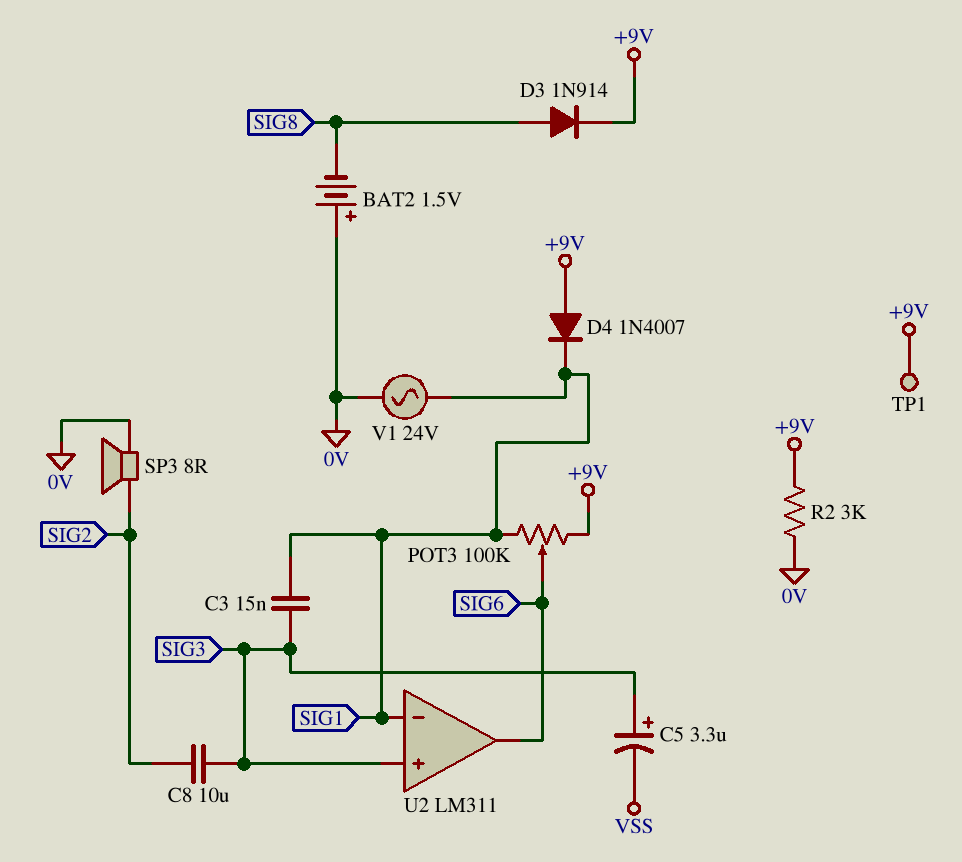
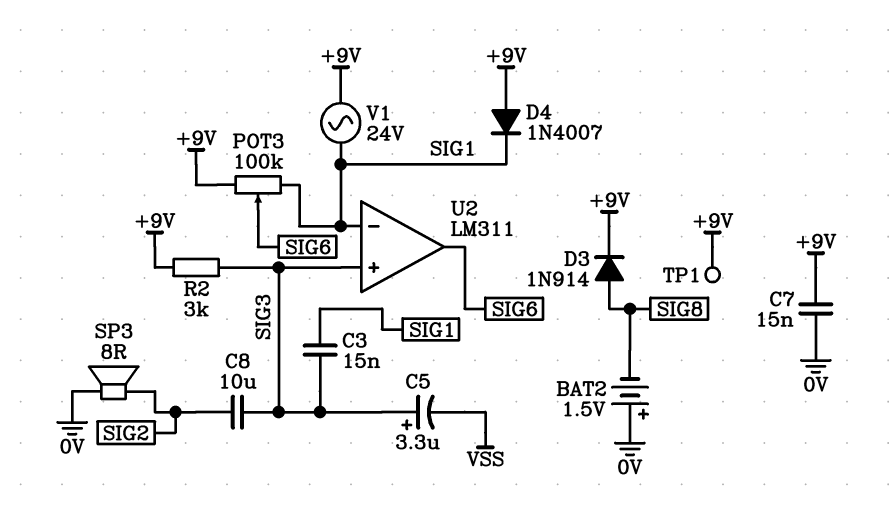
C7: none -> 15nF (+9V, 0V)
R2: 3k (+9V, 0V) -> 3k (+9V, SIG3)
V1: AC 24V (0V, SIG1) -> AC 24V (+9V, SIG1)

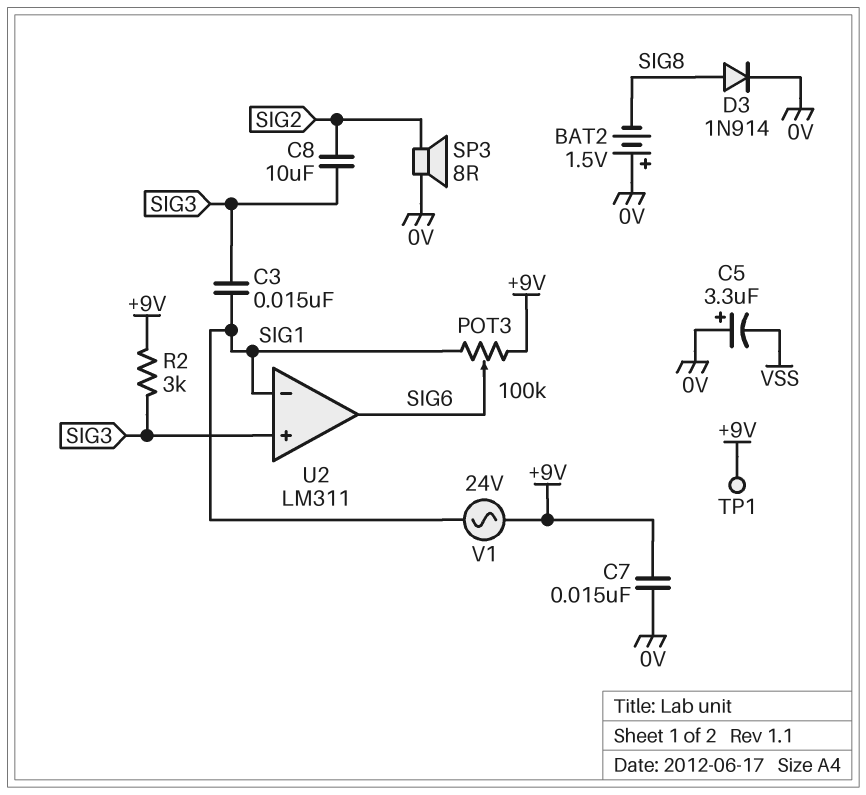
C5: 3.3uF (plus SIG3, minus VSS) -> 3.3uF (plus 0V, minus VSS)
D3: diode 1N914 (A SIG8, K +9V) -> diode 1N914 (A SIG8, K 0V)
D4: diode 1N4007 (A +9V, K SIG1) -> none

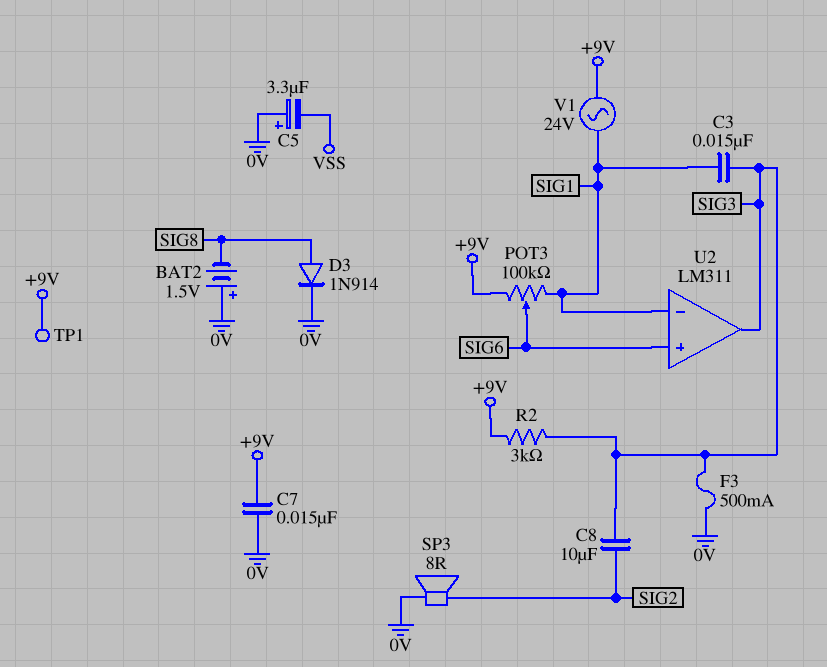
F3: none -> 500mA (0V, SIG3)
U2 pin in+: SIG3 -> SIG6
U2 pin out: SIG6 -> SIG3

